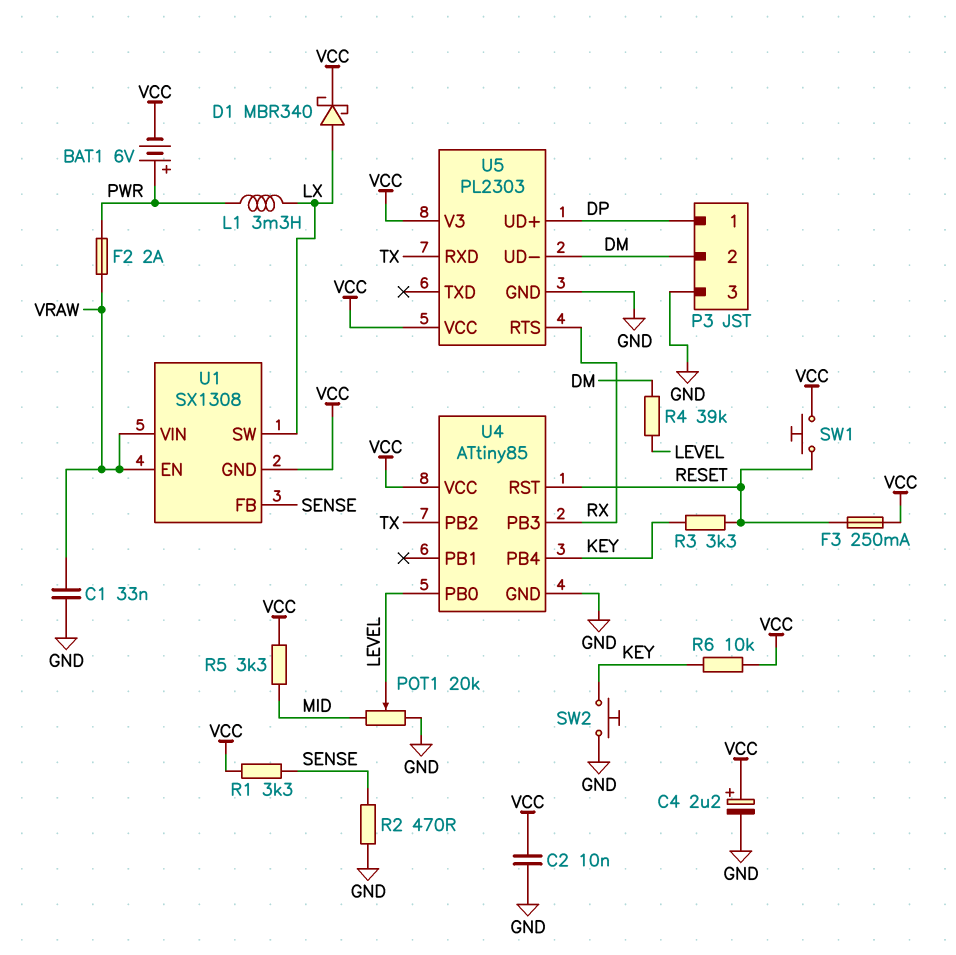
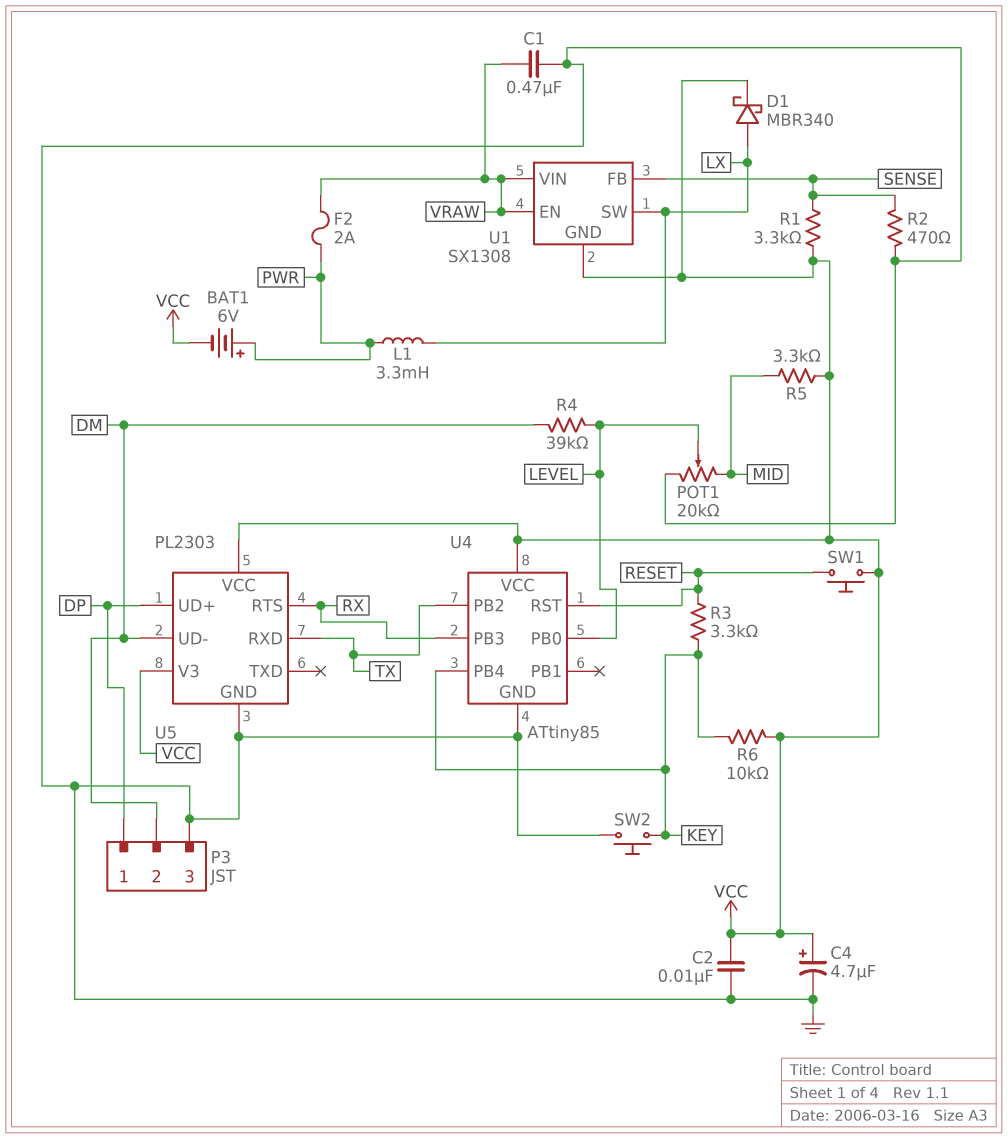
C1: 33nF (GND, VRAW) -> 470nF (GND, VRAW)
C4: 2.2uF (plus VCC, minus GND) -> 4.7uF (plus VCC, minus GND)
F3: 250mA (RESET, VCC) -> none

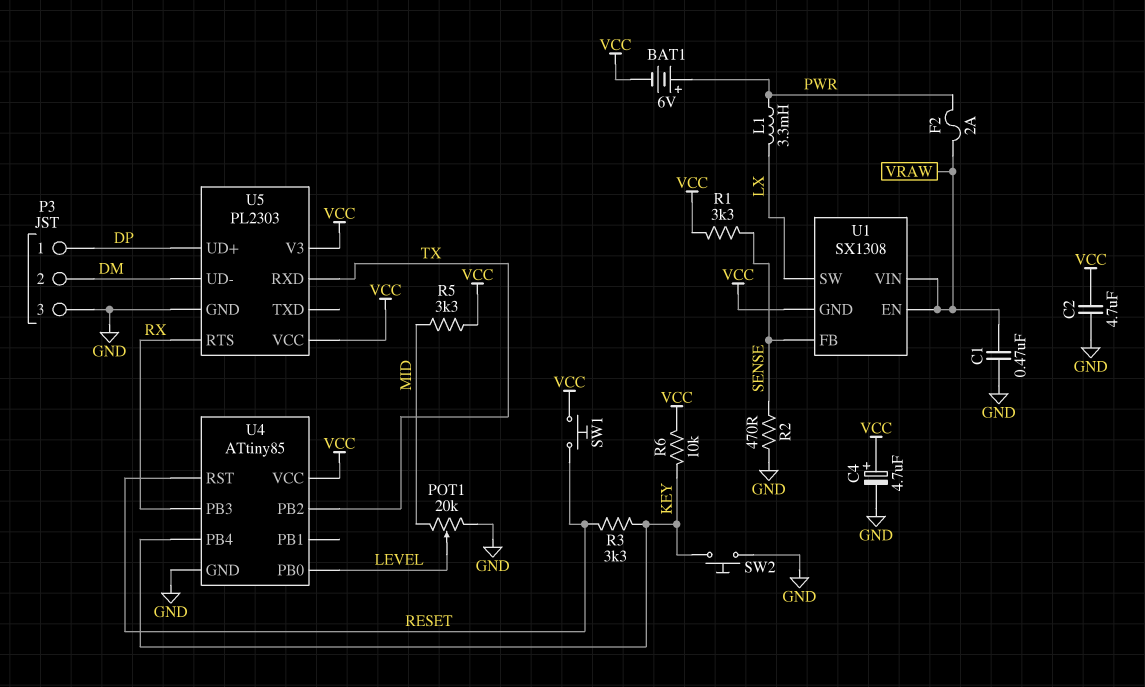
C2: 10nF (GND, VCC) -> 4.7uF (GND, VCC)
D1: schottky MBR340 (A LX, K VCC) -> none
R4: 39k (DM, LEVEL) -> none

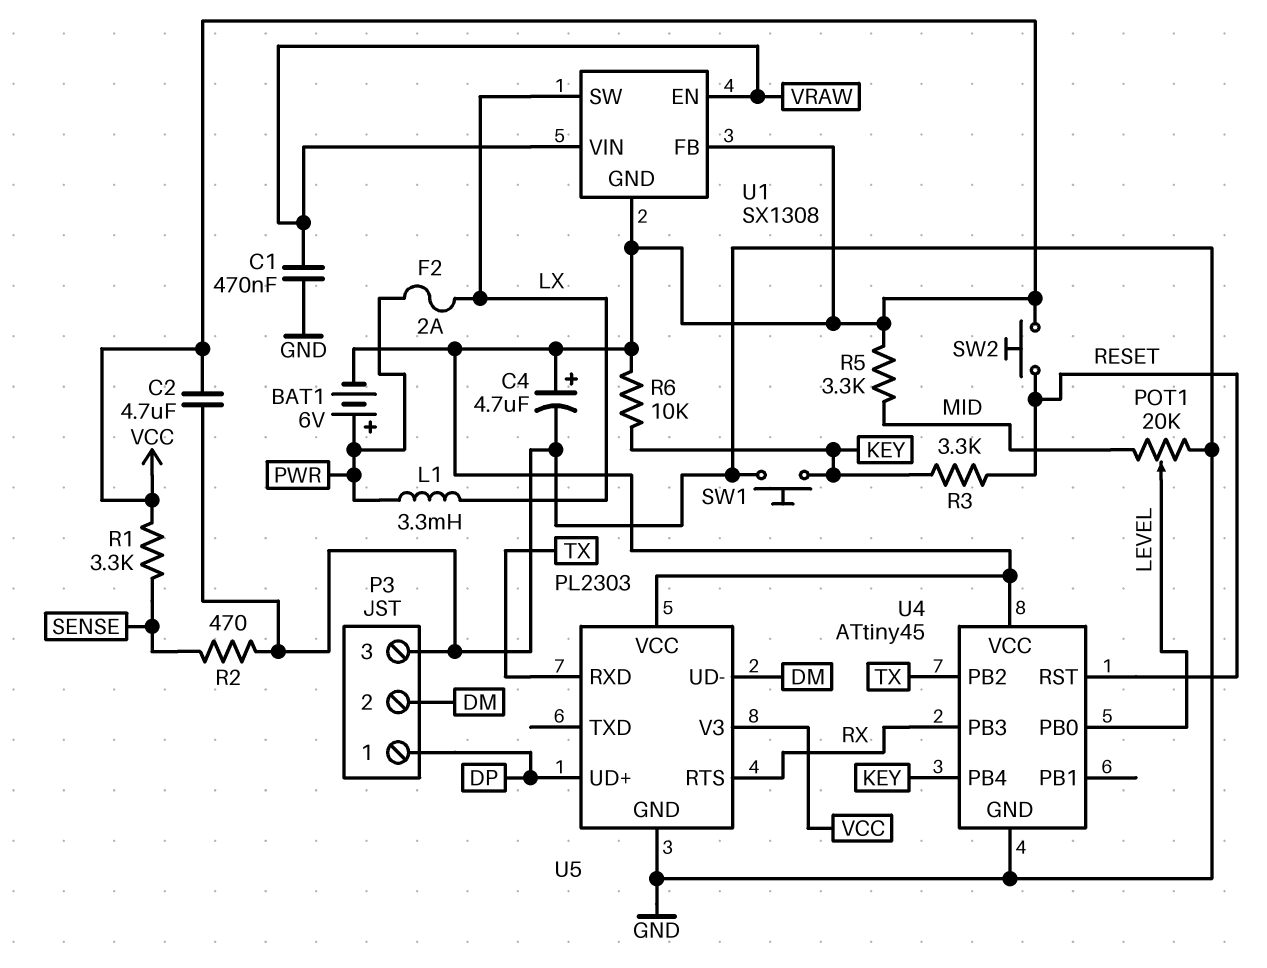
F2: 2A (PWR, VRAW) -> 2A (LX, PWR)
SW1: button (RESET, VCC) -> button (GND, KEY)
SW2: button (GND, KEY) -> button (RESET, VCC)
U1 pin FB: SENSE -> VCC
U4: ATtiny85 -> ATtiny45

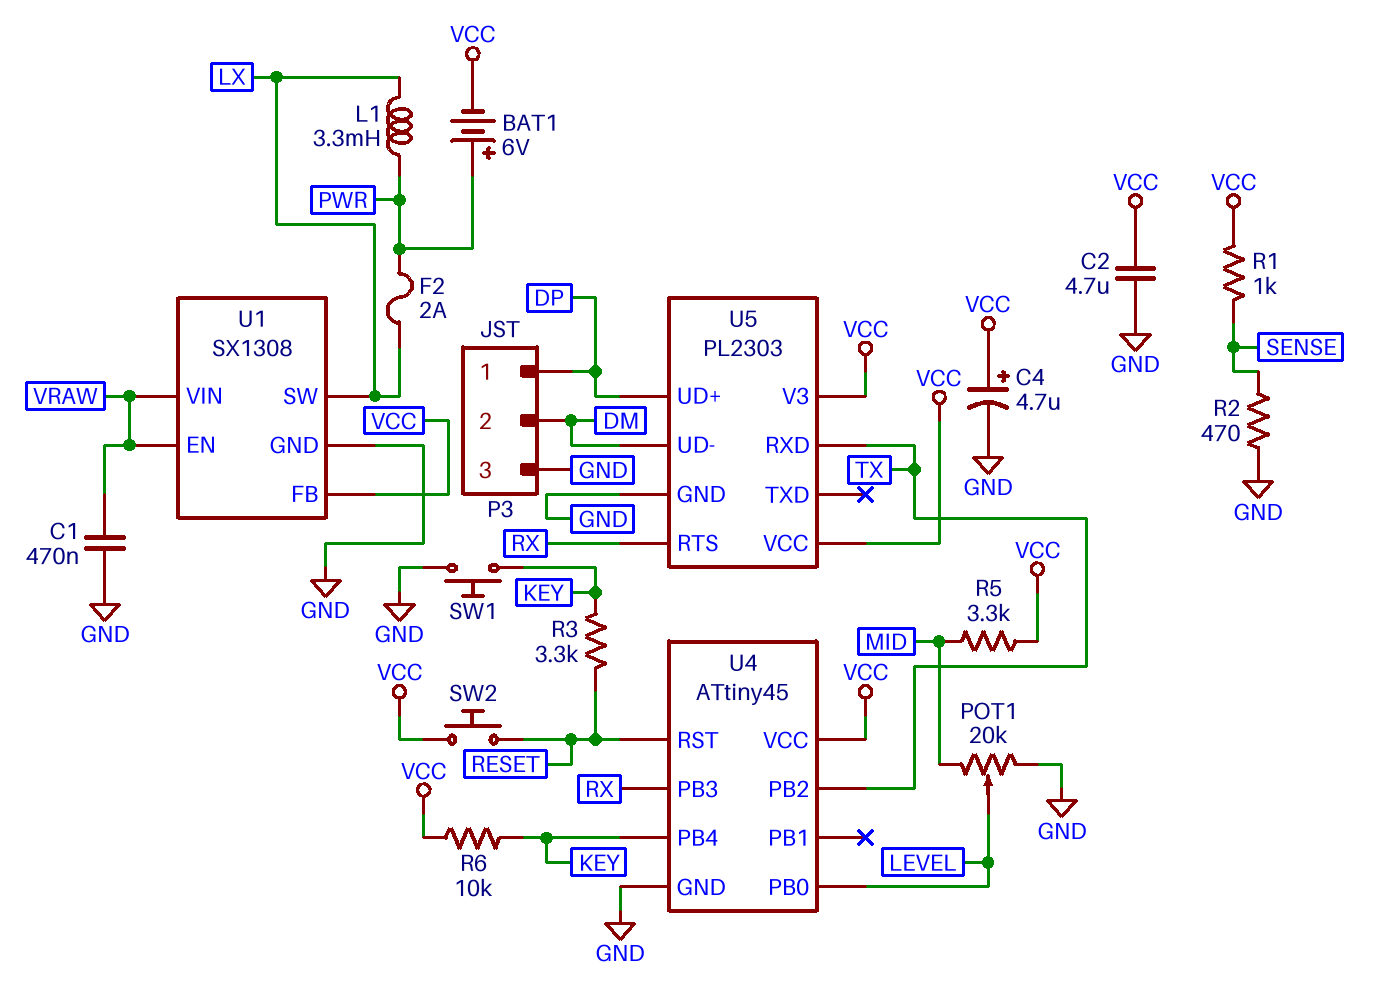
R1: 3.3k (SENSE, VCC) -> 1k (SENSE, VCC)
U1 pin GND: VCC -> GND

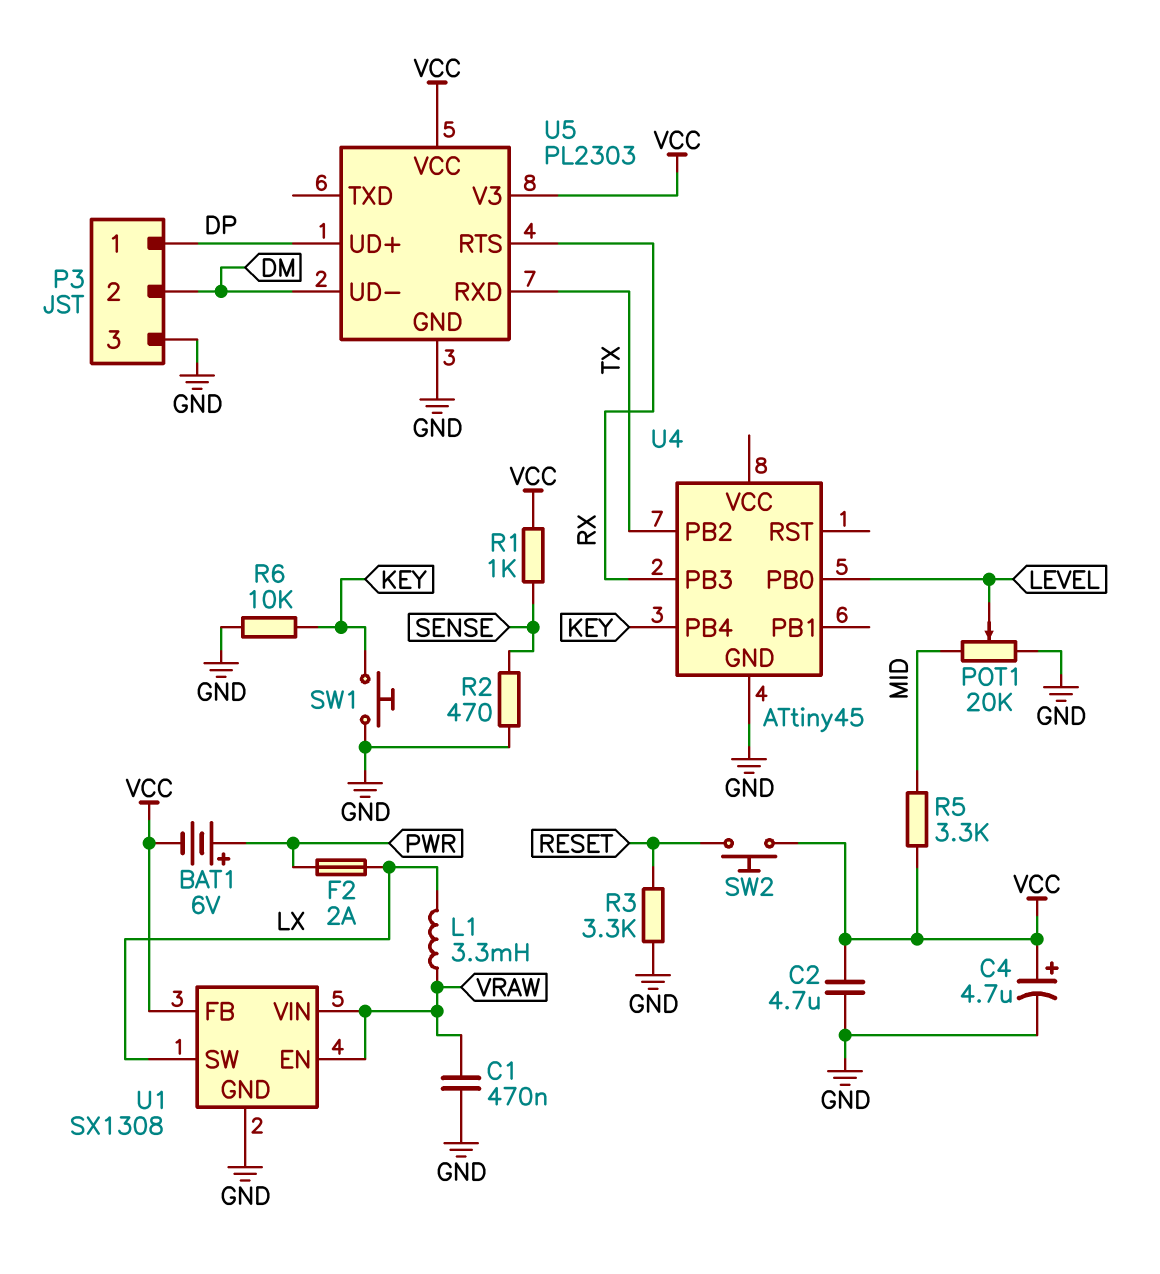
L1: 3.3mH (LX, PWR) -> 3.3mH (LX, VRAW)
R3: 3.3k (KEY, RESET) -> 3.3k (GND, RESET)
R6: 10k (KEY, VCC) -> 10k (GND, KEY)
U4 pin RST: RESET -> none
U4 pin VCC: VCC -> none

